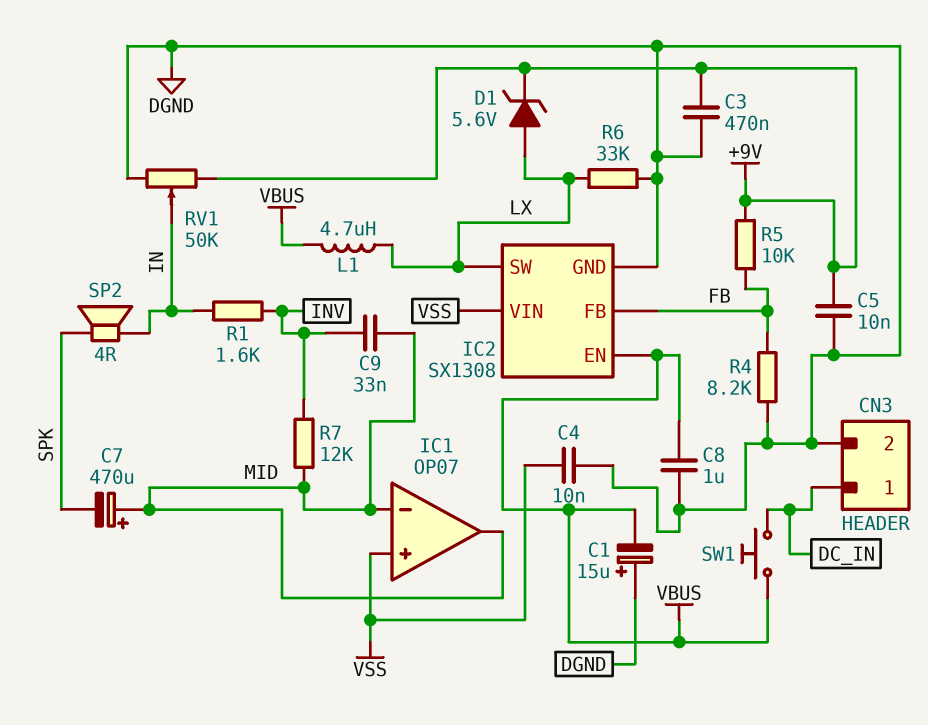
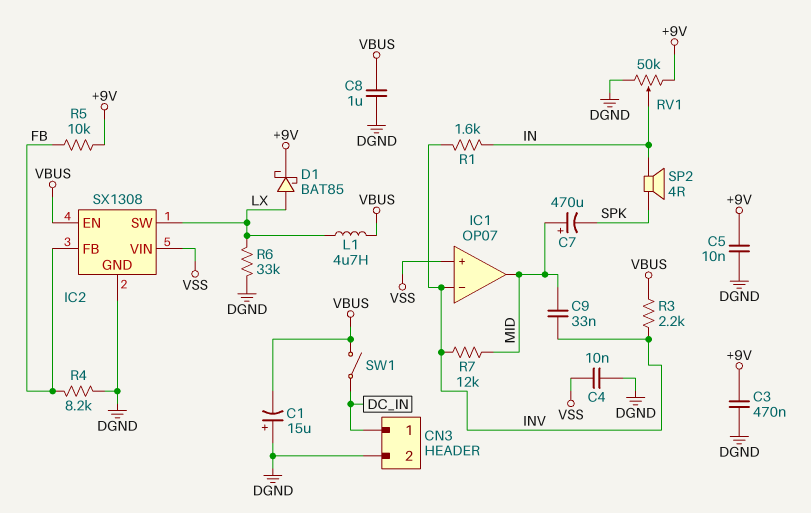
D1: zener 5.6V (A LX, K +9V) -> schottky BAT85 (A LX, K +9V)
IC1 pin in-: MID -> INV
R3: none -> 2.2k (INV, VBUS)
SW1: button (DC_IN, VBUS) -> switch (DC_IN, VBUS)

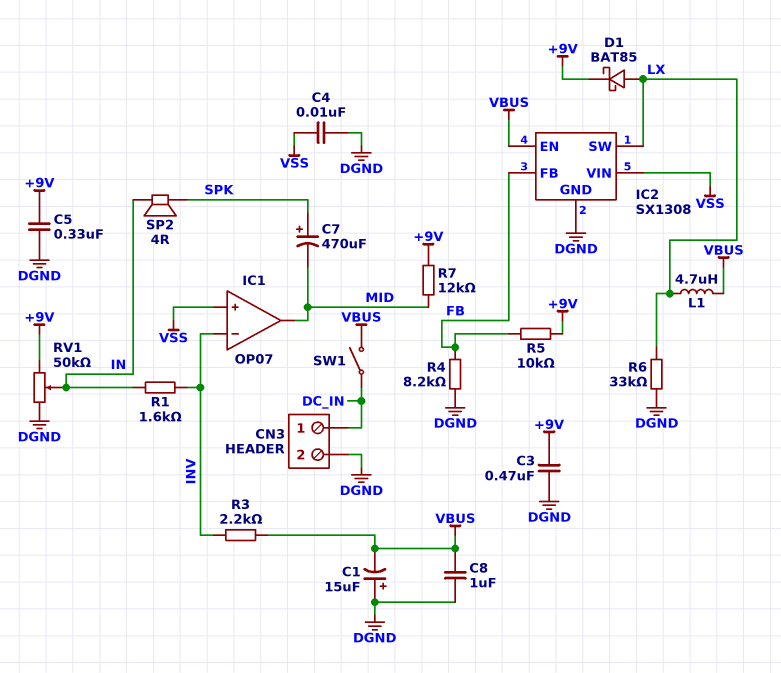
C5: 10nF (+9V, DGND) -> 330nF (+9V, DGND)
C7: 470uF (plus MID, minus SPK) -> 470uF (plus SPK, minus MID)
C9: 33nF (INV, MID) -> none
R7: 12k (INV, MID) -> 12k (+9V, MID)

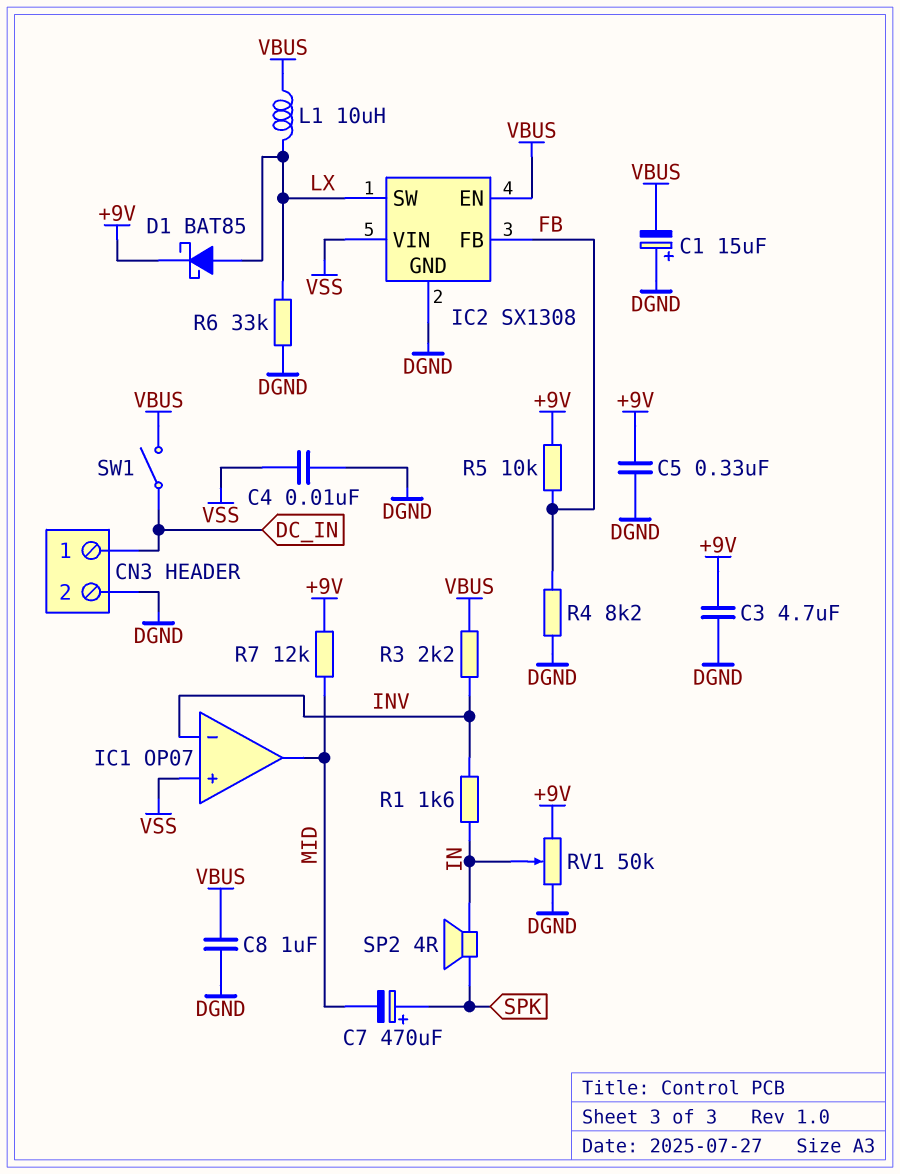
C3: 470nF (+9V, DGND) -> 4.7uF (+9V, DGND)
L1: 4.7uH (LX, VBUS) -> 10uH (LX, VBUS)

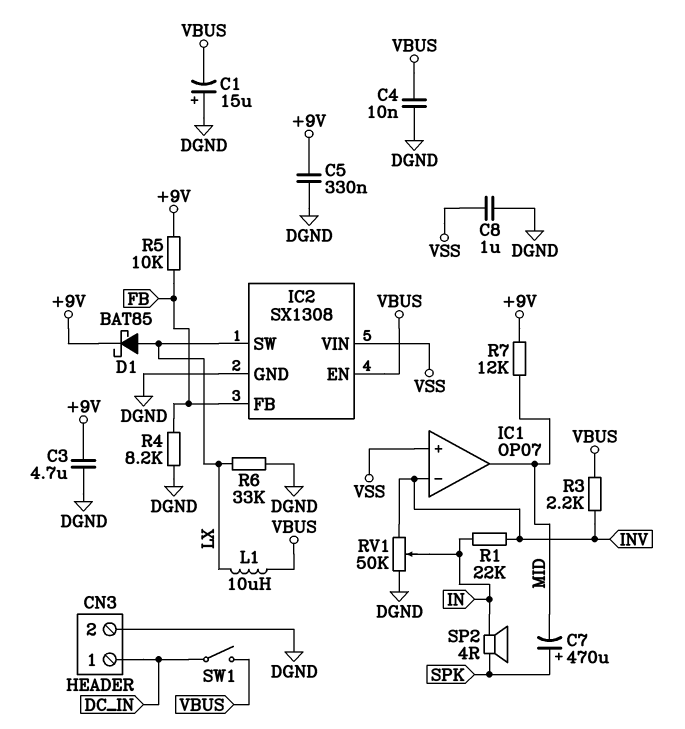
C4: 10nF (DGND, VSS) -> 10nF (DGND, VBUS)
C8: 1uF (DGND, VBUS) -> 1uF (DGND, VSS)
R1: 1.6k (IN, INV) -> 22k (IN, INV)
RV1: 50k (+9V, DGND, wiper IN) -> 50k (DGND, INV, wiper IN)

